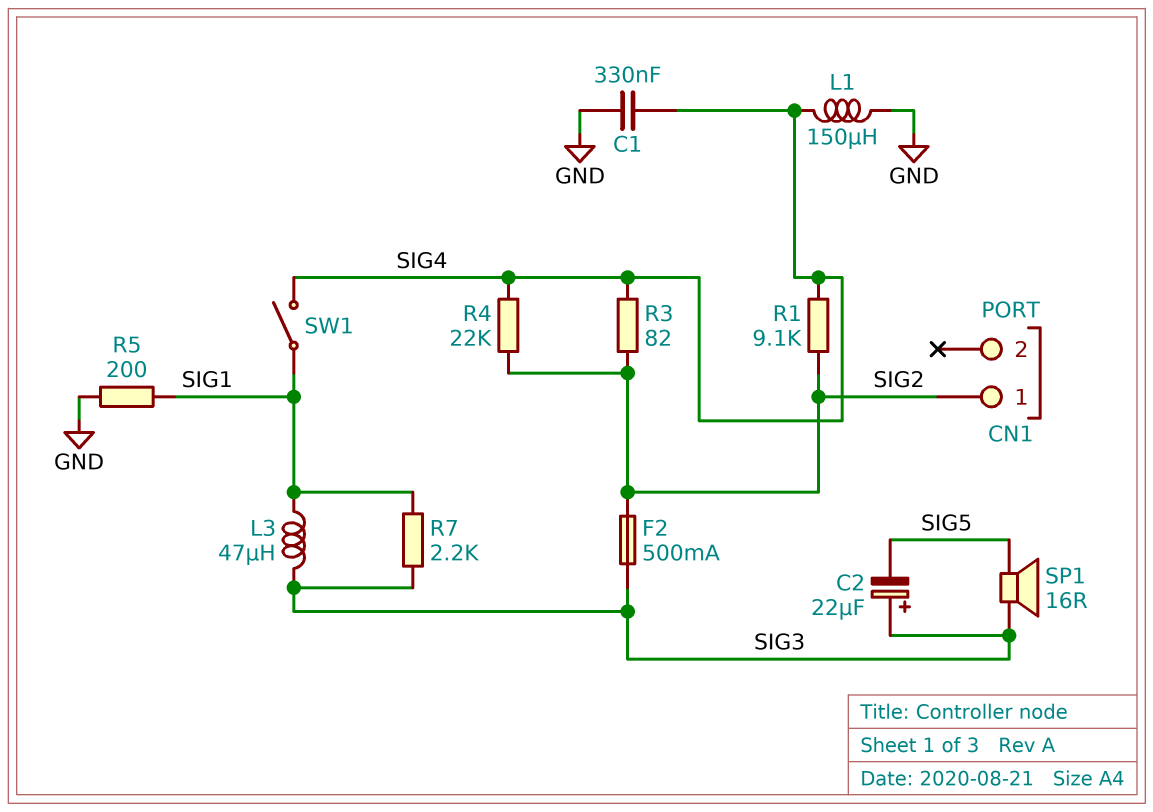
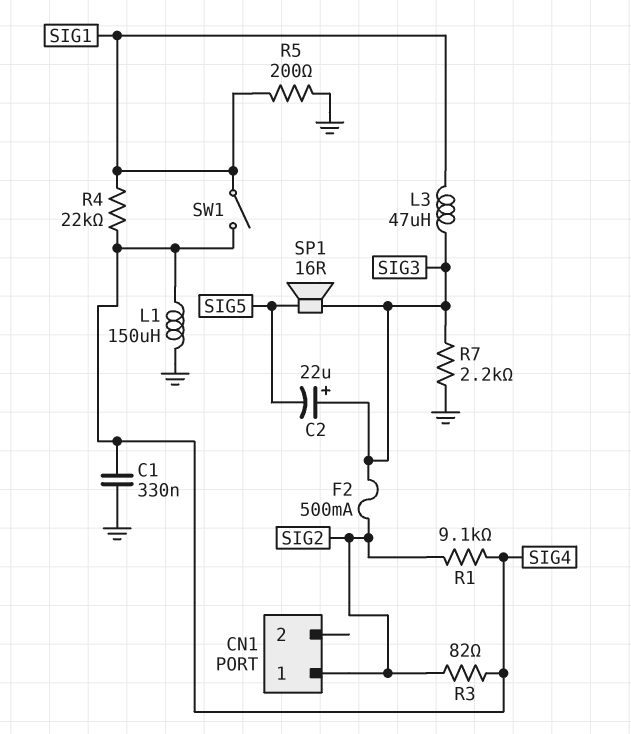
R4: 22k (SIG2, SIG4) -> 22k (SIG1, SIG4)
R7: 2.2k (SIG1, SIG3) -> 2.2k (GND, SIG3)

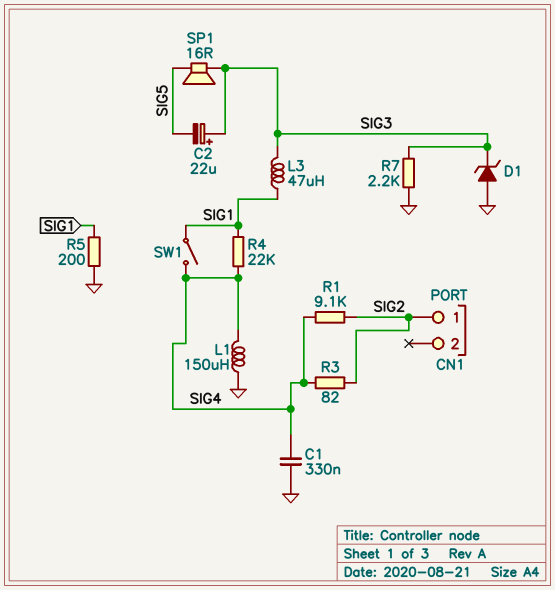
D1: none -> zener (A GND, K SIG3)
F2: 500mA (SIG2, SIG3) -> none

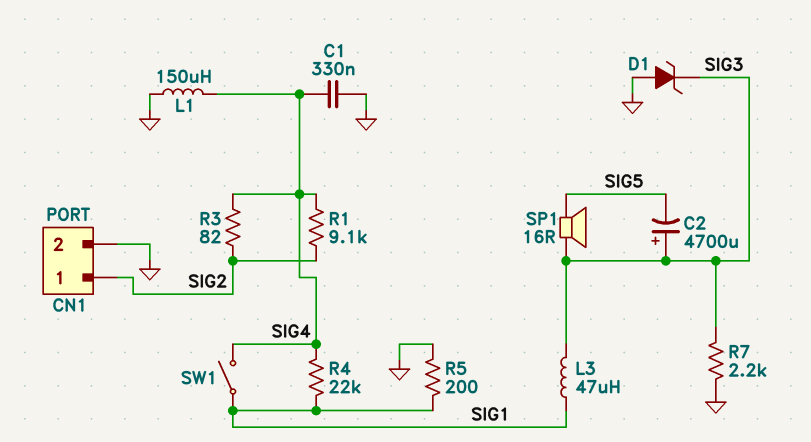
C2: 22uF (plus SIG3, minus SIG5) -> 4700uF (plus SIG3, minus SIG5)
CN1 pin 2: none -> GND

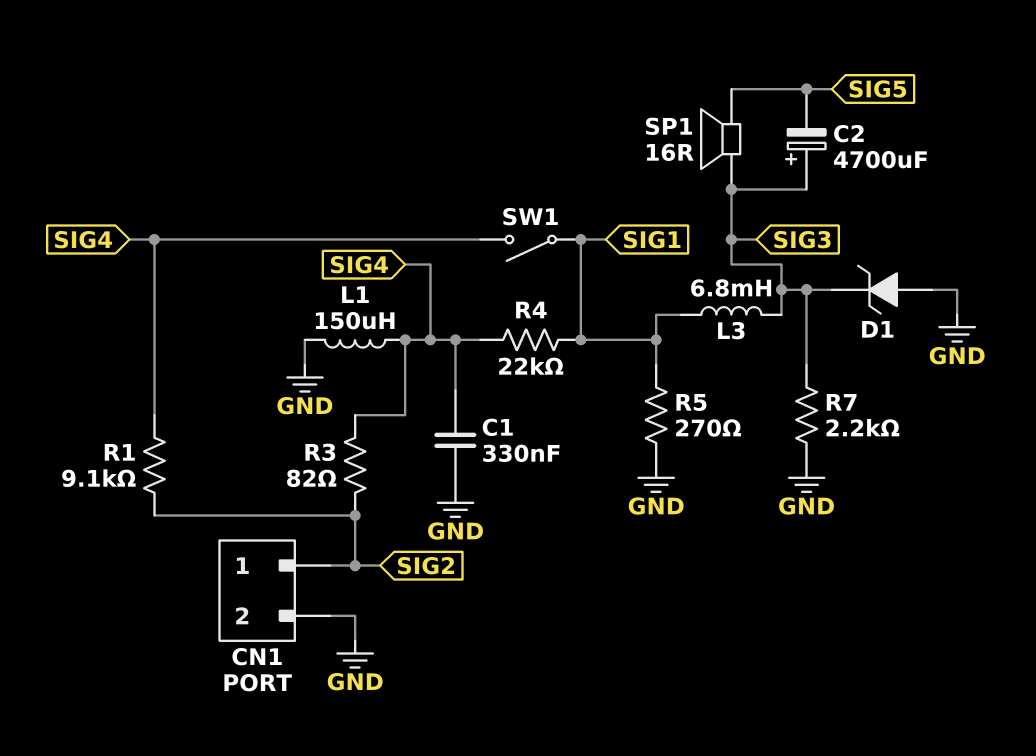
L3: 47uH (SIG1, SIG3) -> 6.8mH (SIG1, SIG3)
R5: 200 (GND, SIG1) -> 270 (GND, SIG1)

